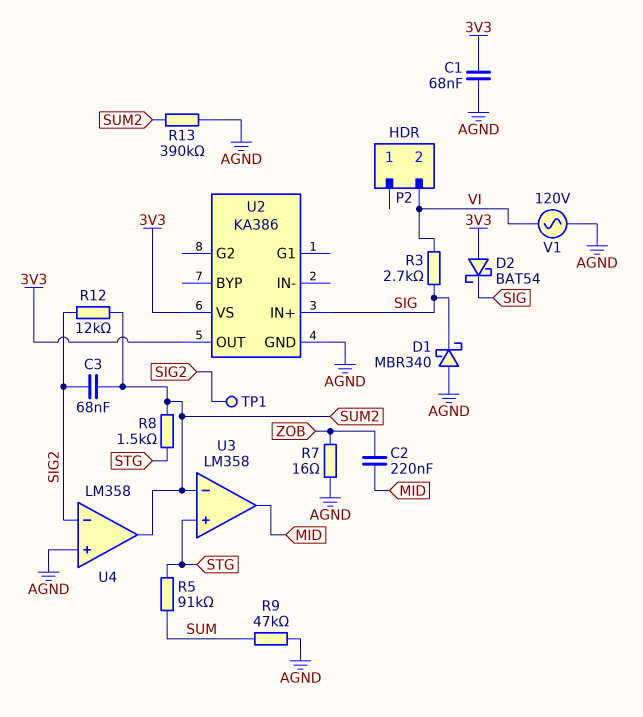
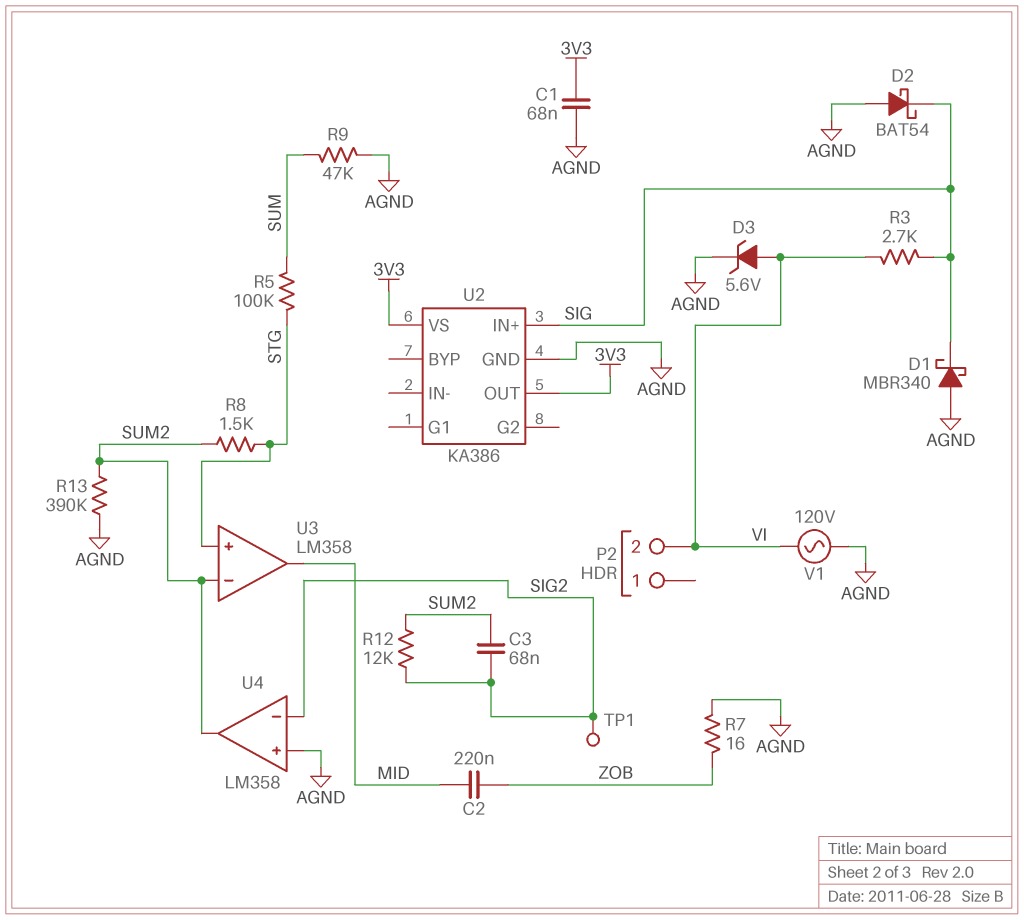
D2: schottky BAT54 (A 3V3, K SIG) -> schottky BAT54 (A AGND, K SIG)
D3: none -> zener 5.6V (A VI, K AGND)
R5: 91k (STG, SUM) -> 100k (STG, SUM)

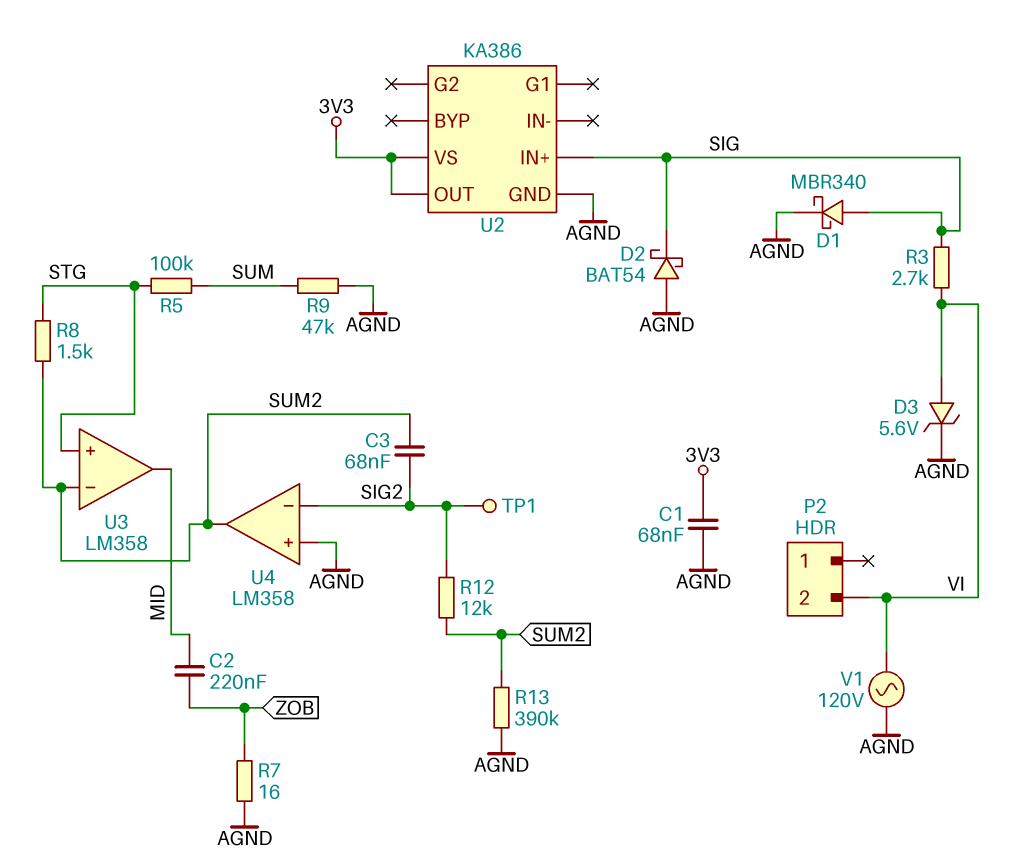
D1: schottky MBR340 (A AGND, K SIG) -> schottky MBR340 (A SIG, K AGND)

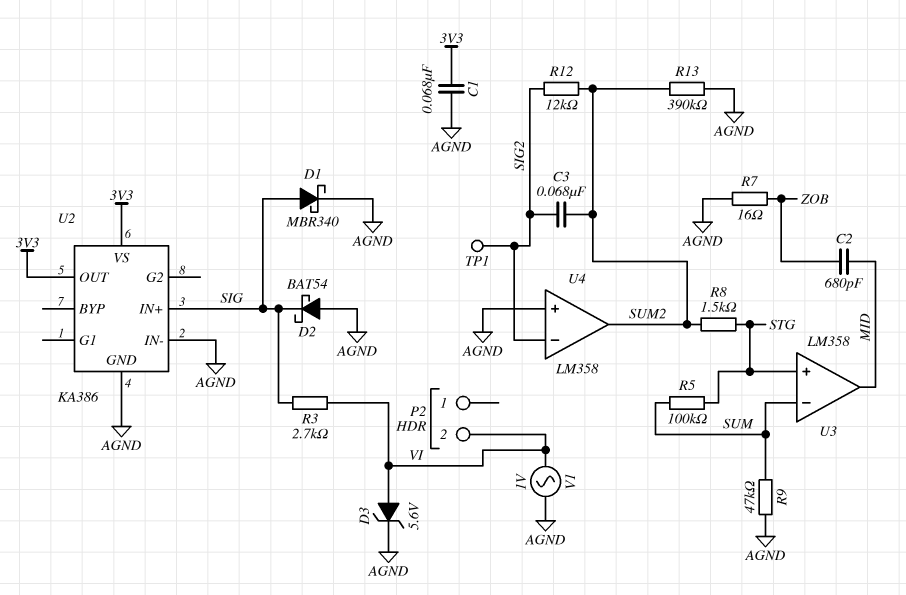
C2: 220nF (MID, ZOB) -> 680pF (MID, ZOB)
U2 pin IN-: none -> AGND
U3 pin in-: SUM2 -> SUM
V1: AC 120V (AGND, VI) -> AC 1V (AGND, VI)

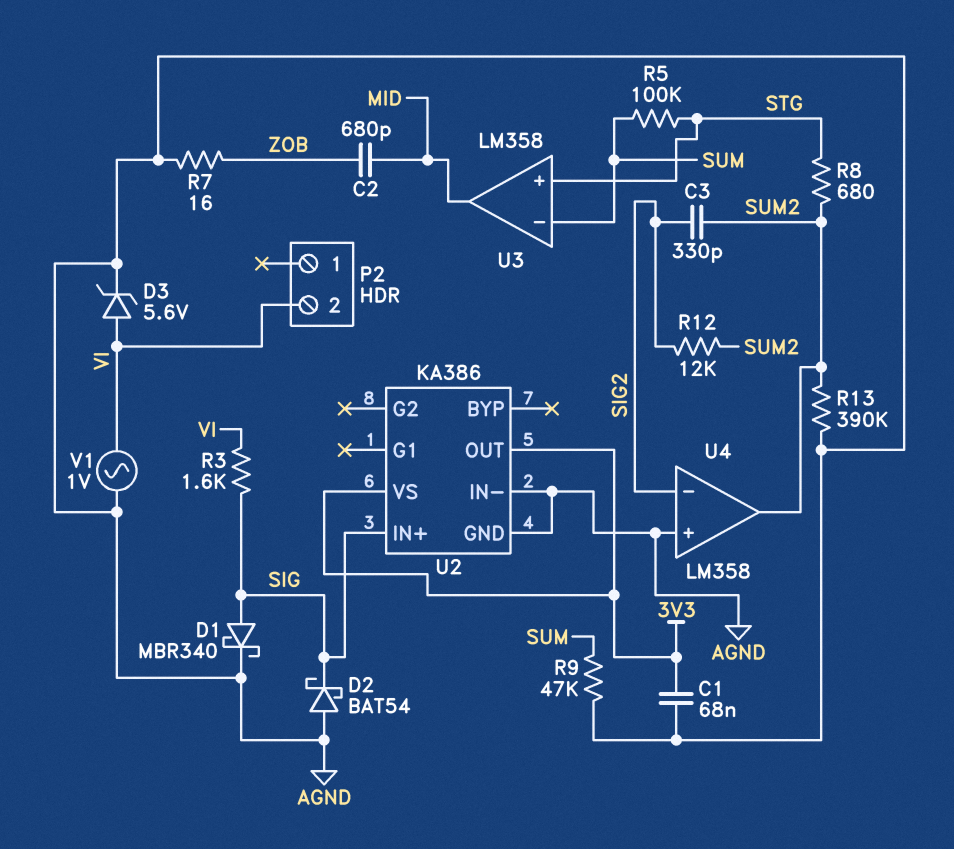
C3: 68nF (SIG2, SUM2) -> 330pF (SIG2, SUM2)
R3: 2.7k (SIG, VI) -> 1.6k (SIG, VI)
R8: 1.5k (STG, SUM2) -> 680 (STG, SUM2)
TP1: test point (SIG2) -> none

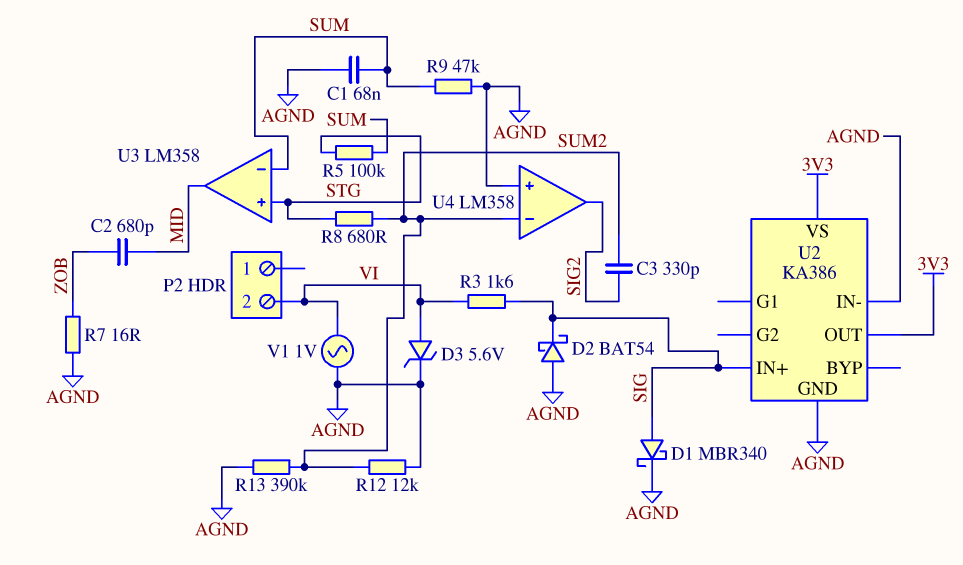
C1: 68nF (3V3, AGND) -> 68nF (AGND, SUM)
R12: 12k (SIG2, SUM2) -> 12k (AGND, SUM2)
U4 pin in-: SIG2 -> SUM2
U4 pin out: SUM2 -> SIG2

